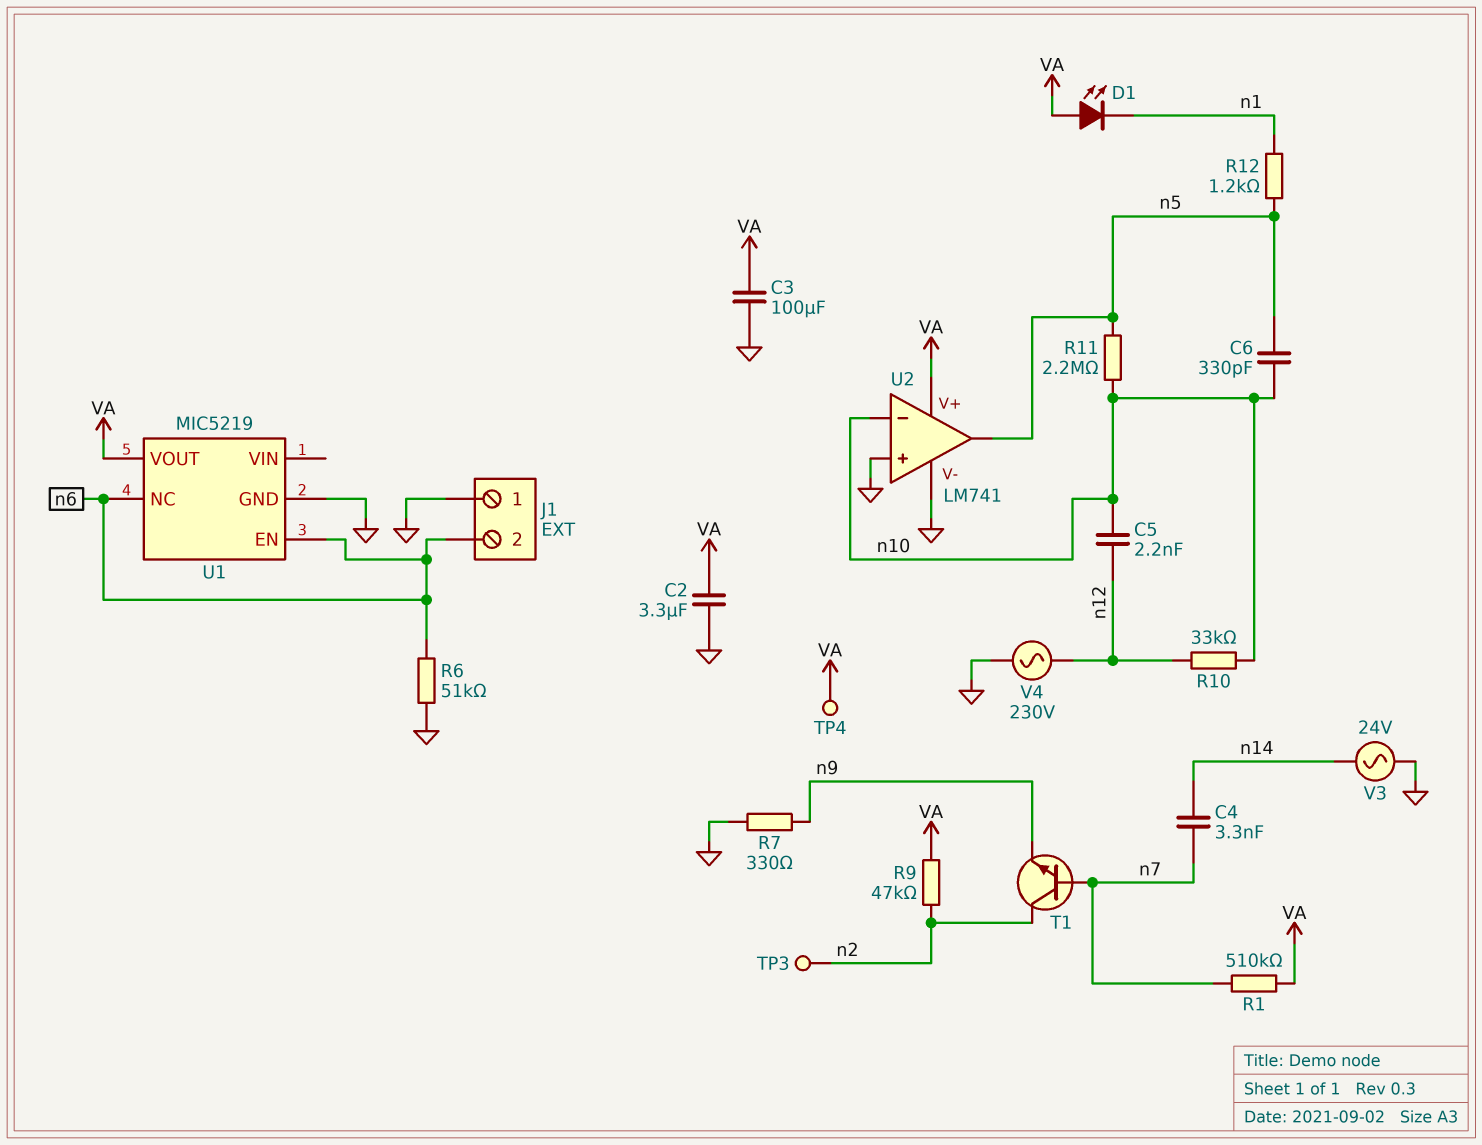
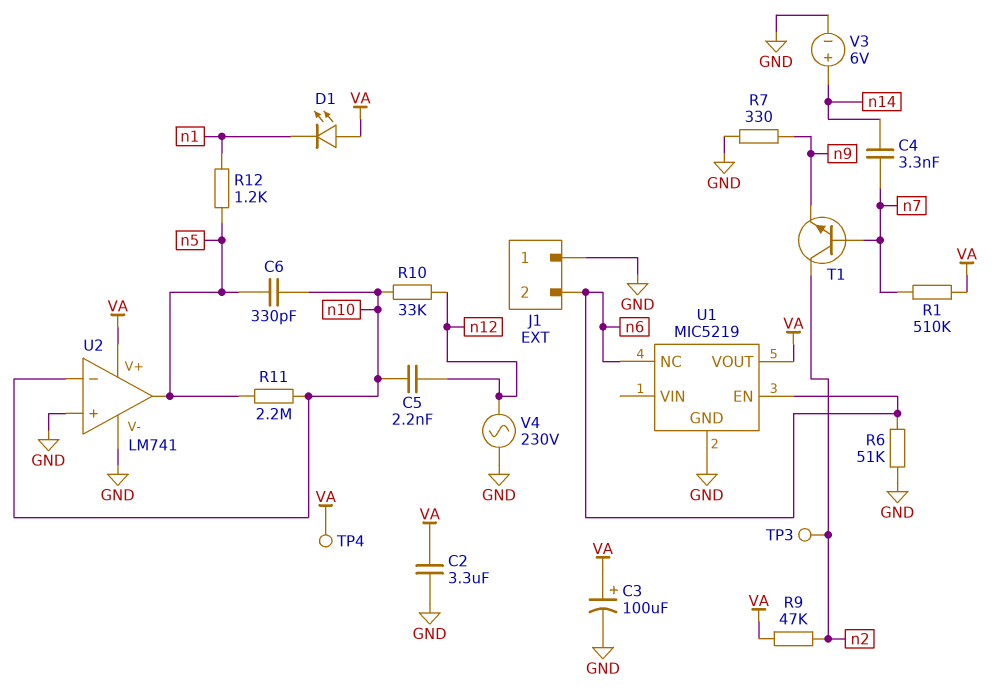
C3: 100uF (GND, VA) -> 100uF (plus VA, minus GND)
V3: AC 24V (GND, n14) -> 6V (plus n14, minus GND)

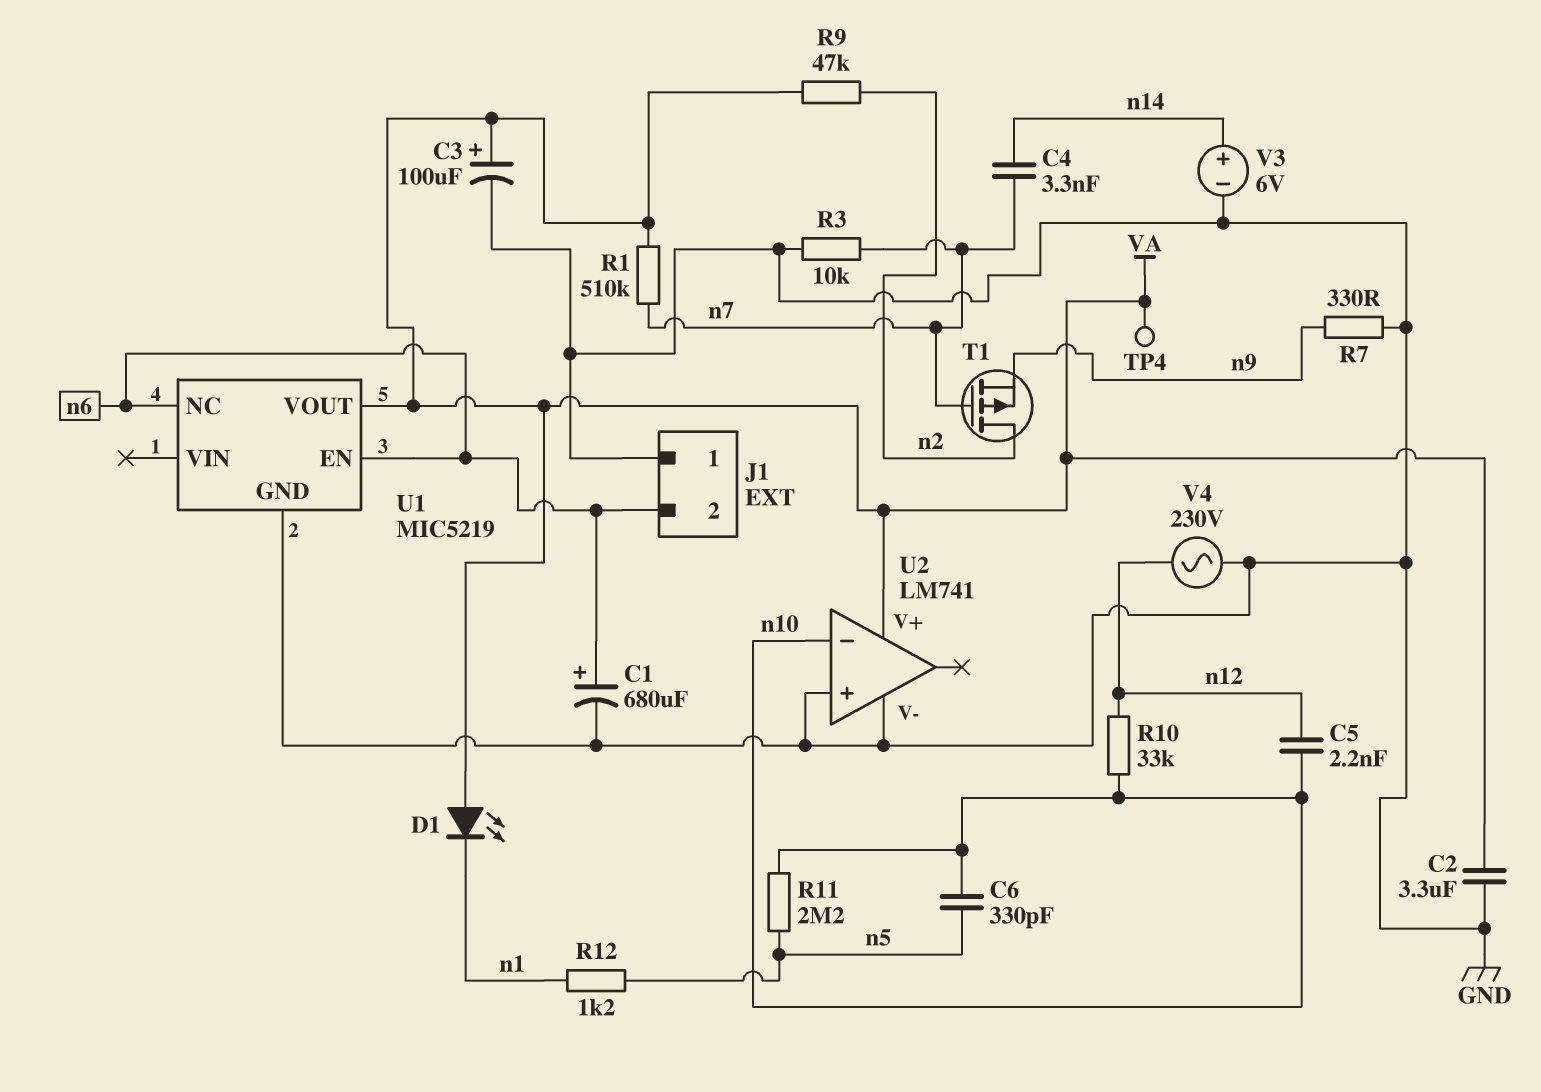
C1: none -> 680uF (plus n6, minus GND)
R3: none -> 10k (GND, n7)
R6: 51k (GND, n6) -> none
T1: NPN (B n7, C n2, E n9) -> PMOS (G n7, D n2, S n9)
TP3: test point (n2) -> none
U2 pin out: n5 -> none

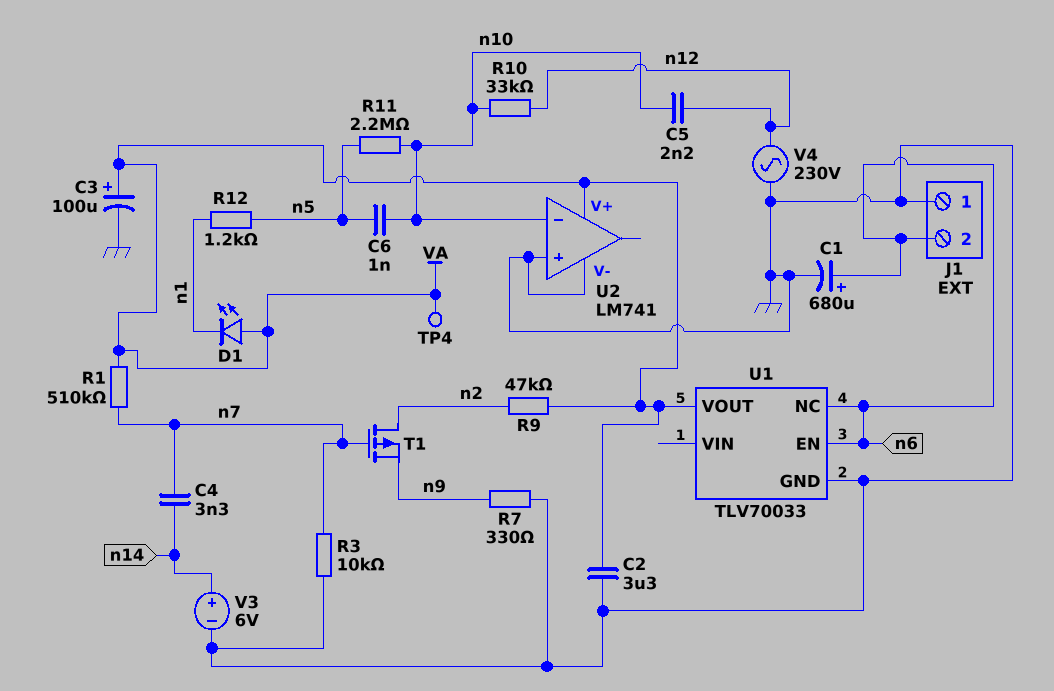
C6: 330pF (n5, n10) -> 1nF (n5, n10)
U1: MIC5219 -> TLV70033

